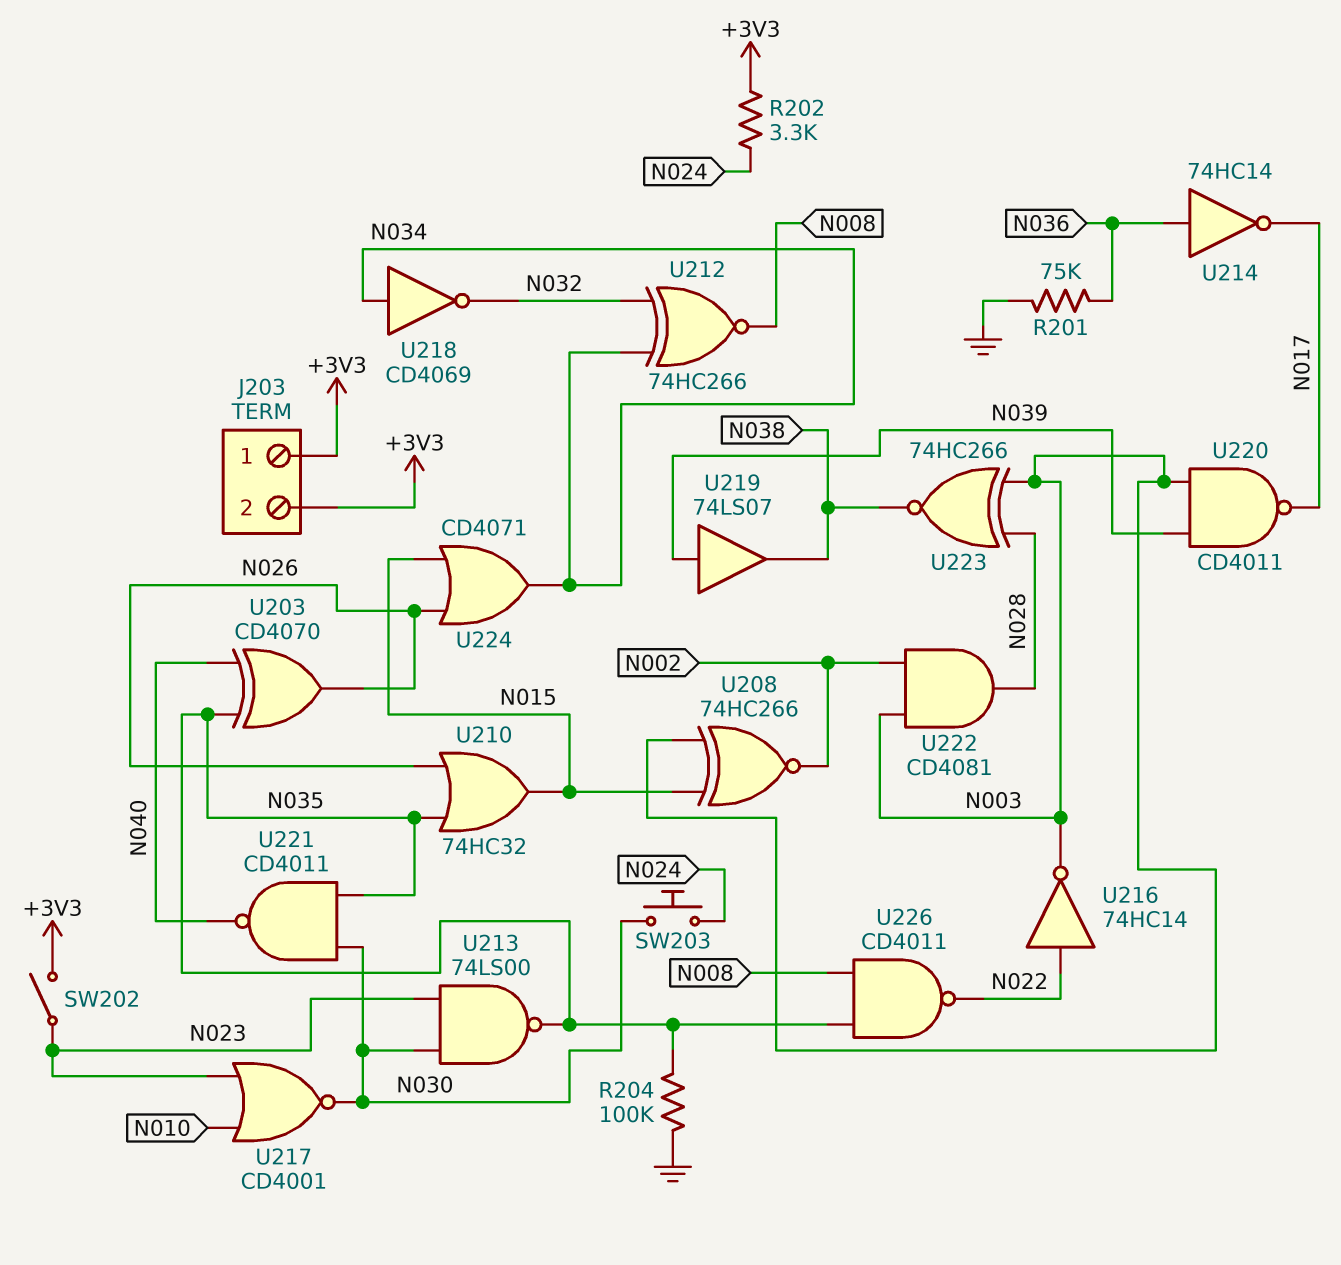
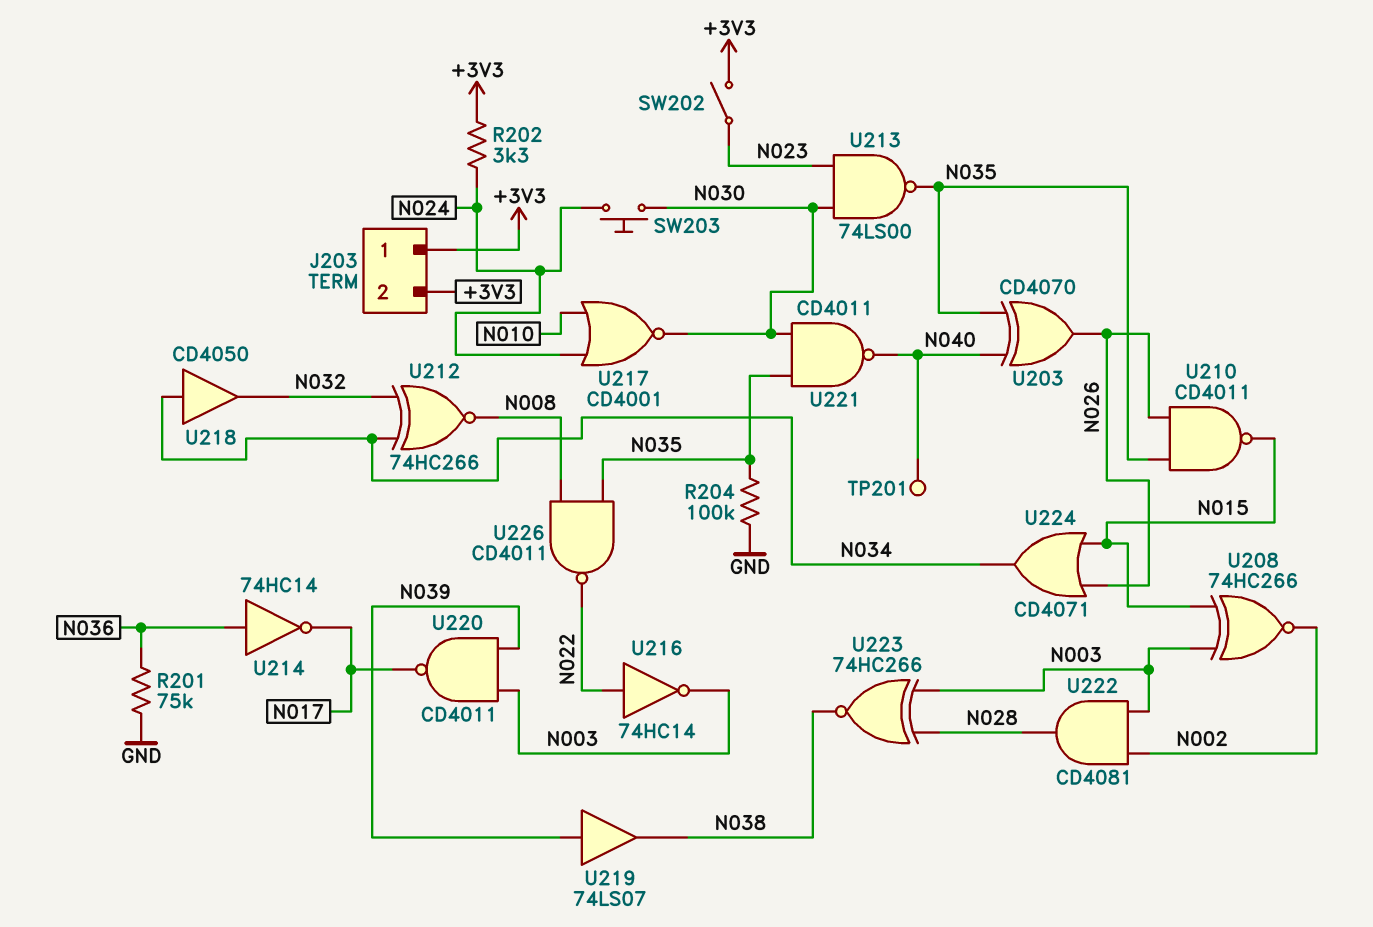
TP201: none -> test point (N040)
U210: OR 74HC32 (in N026, in N035, out N015) -> NAND CD4011 (in N026, in N035, out N015)
U217: NOR CD4001 (in N010, in N023, out N030) -> NOR CD4001 (in N010, in N024, out N030)
U218: NOT CD4069 (in N034, out N032) -> buffer CD4050 (in N034, out N032)

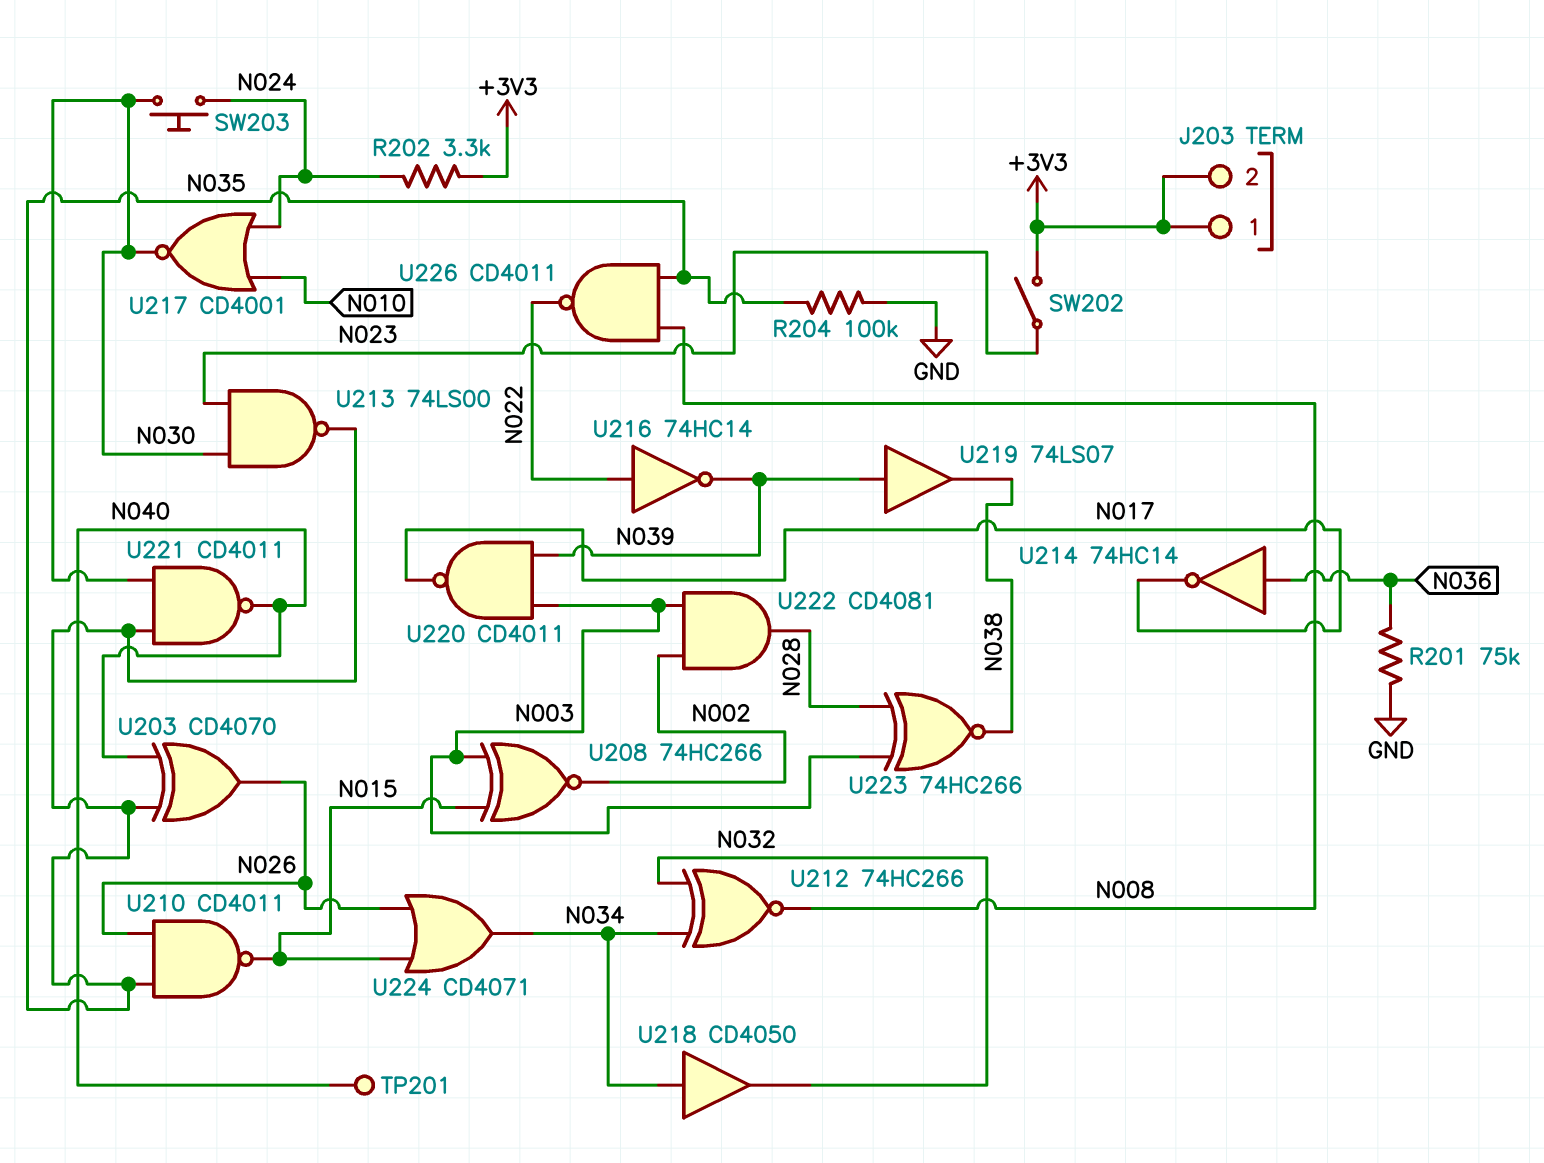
U216: NOT 74HC14 (in N022, out N003) -> NOT 74HC14 (in N022, out N039)

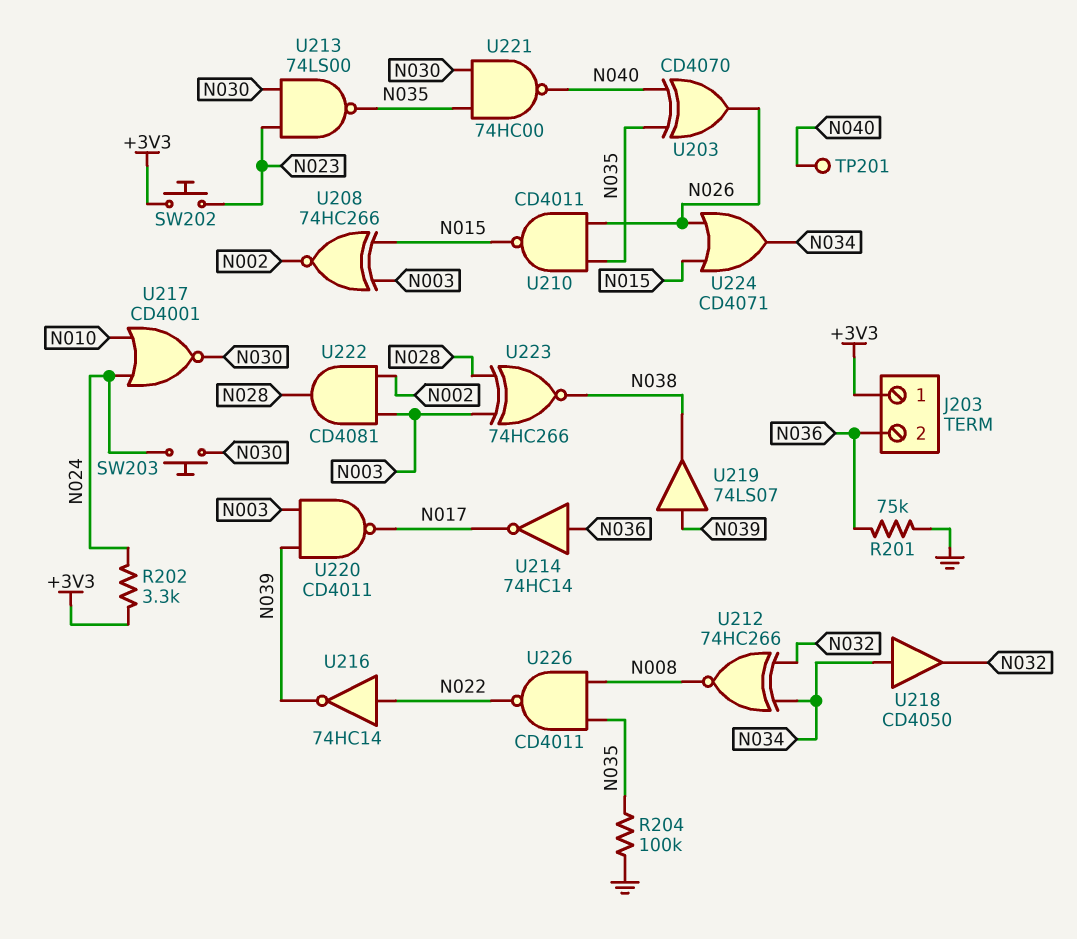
J203 pin 2: +3V3 -> N036
SW202: switch (+3V3, N023) -> button (+3V3, N023)
U221: NAND CD4011 (in N030, in N035, out N040) -> NAND 74HC00 (in N030, in N035, out N040)

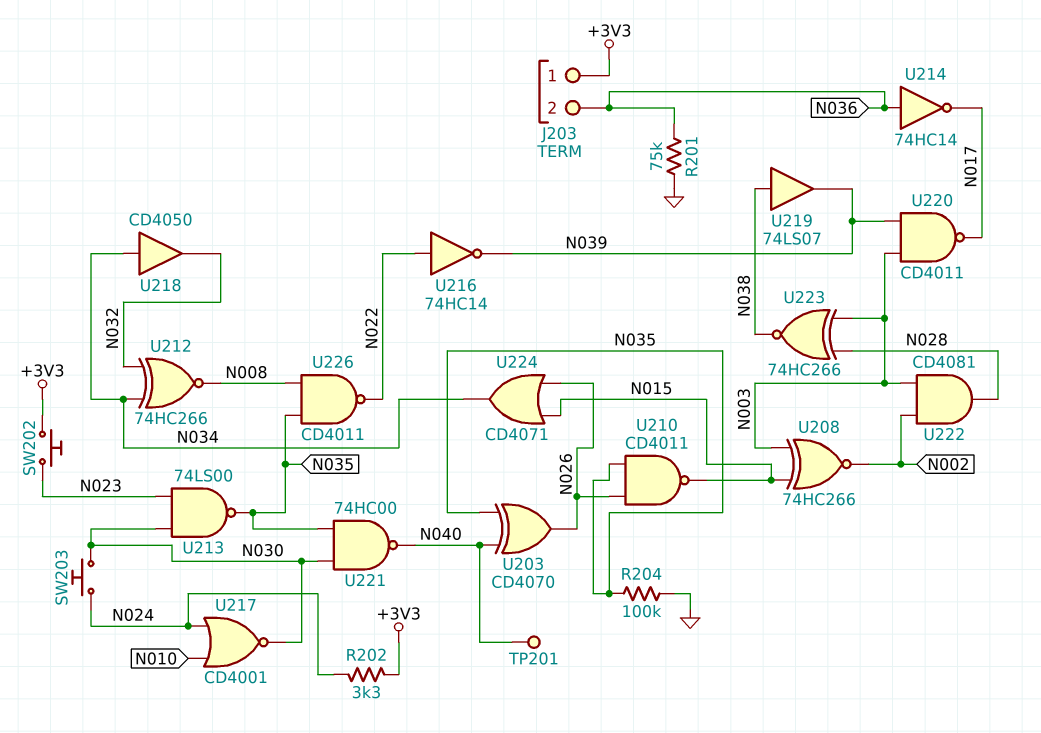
U219: buffer 74LS07 (in N039, out N038) -> buffer 74LS07 (in N038, out N039)

